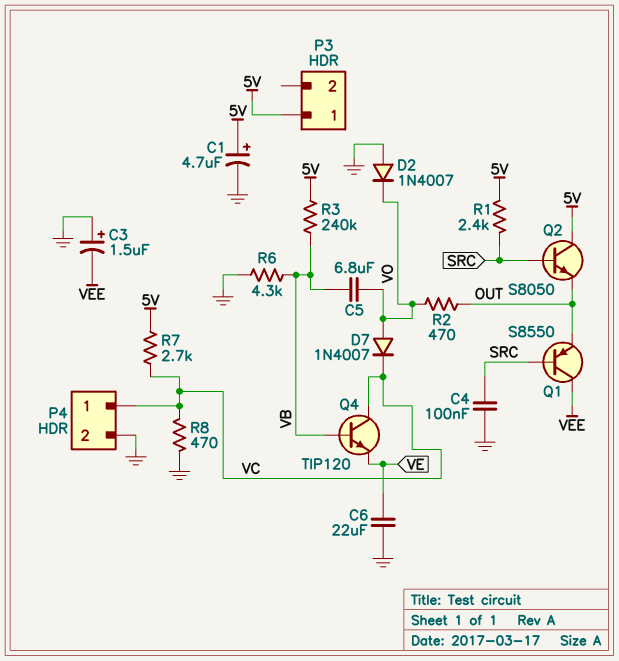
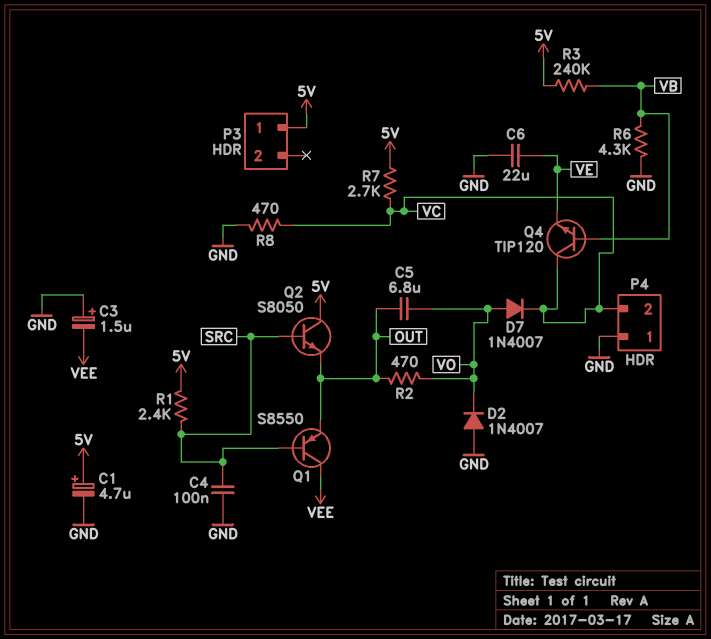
C5: 6.8uF (VB, VO) -> 6.8uF (OUT, VO)
P4 pin 1: VC -> GND
P4 pin 2: GND -> VC

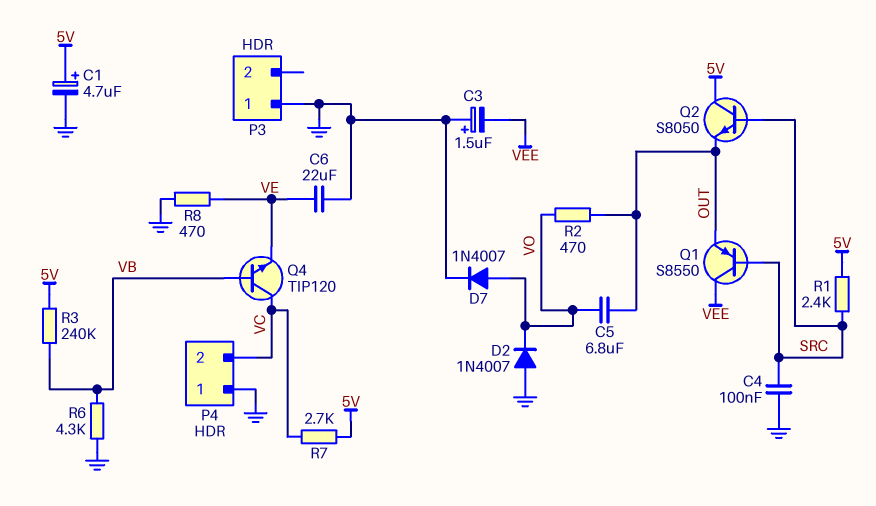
D7: diode 1N4007 (A VO, K VC) -> diode 1N4007 (A VO, K GND)
P3 pin 1: 5V -> GND
R8: 470 (GND, VC) -> 470 (GND, VE)

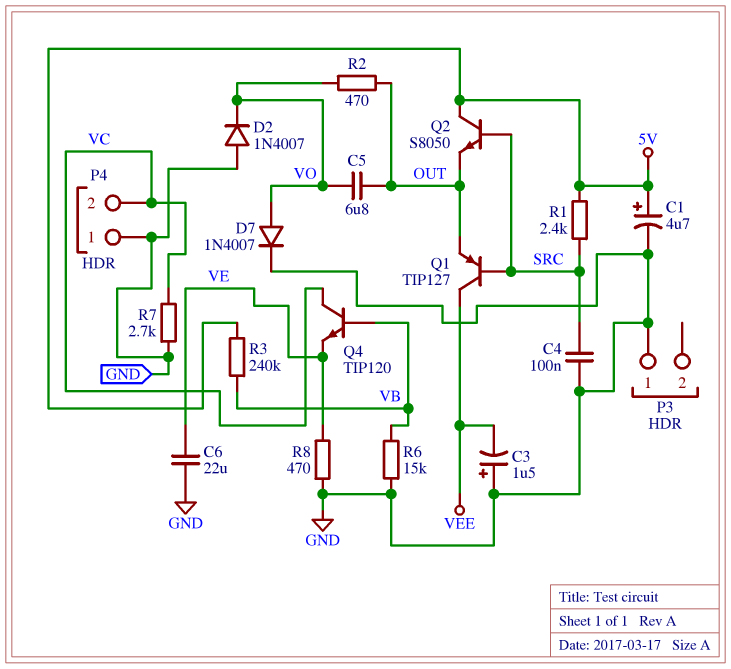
Q1: PNP S8550 (B SRC, C VEE, E OUT) -> PNP TIP127 (B SRC, C VEE, E OUT)
R6: 4.3k (GND, VB) -> 15k (GND, VB)
R7: 2.7k (5V, VC) -> 2.7k (GND, VC)

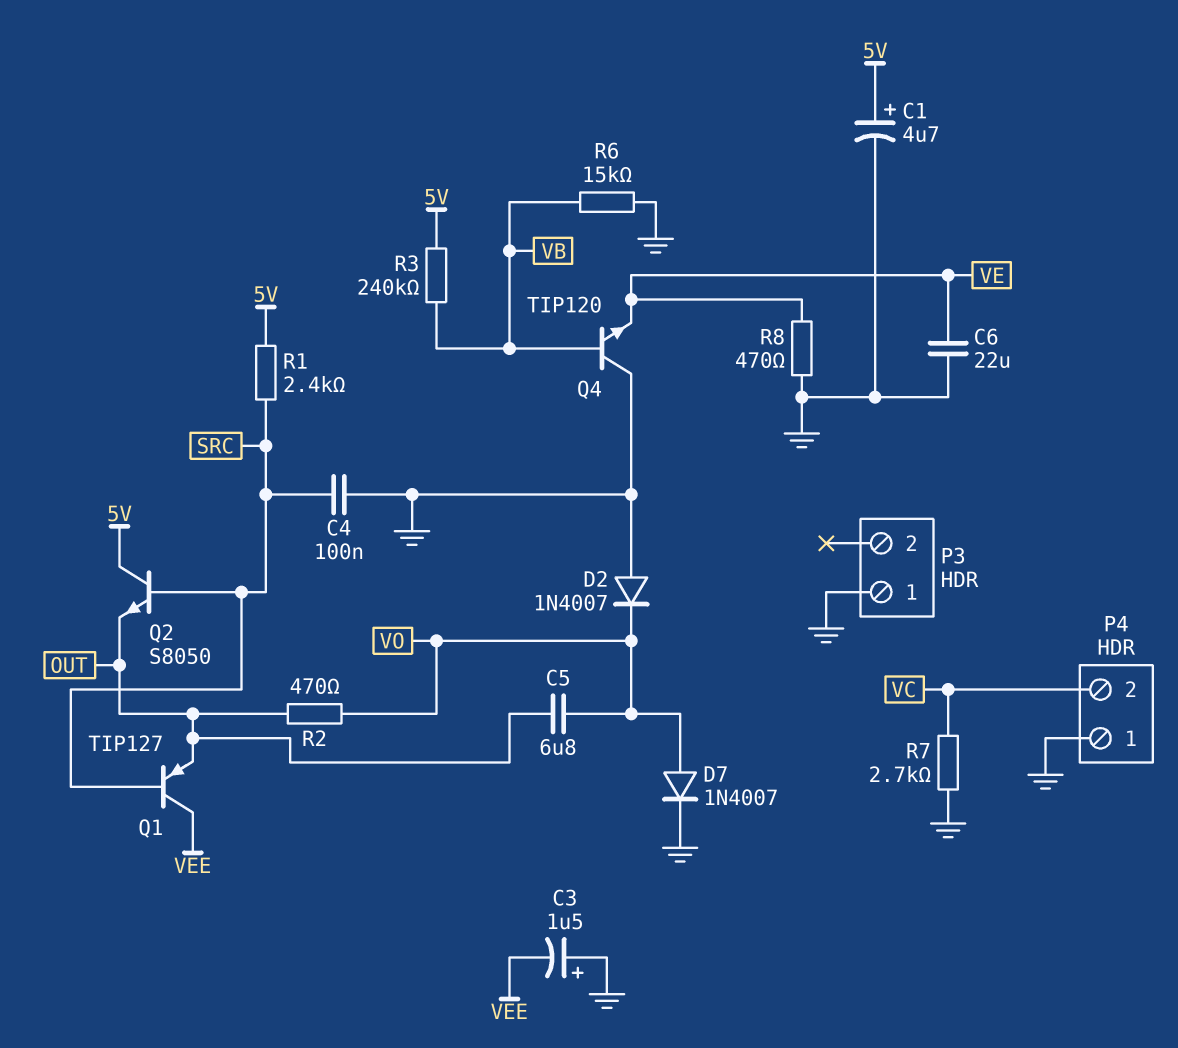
Q4: NPN TIP120 (B VB, C VC, E VE) -> NPN TIP120 (B VB, C GND, E VE)

